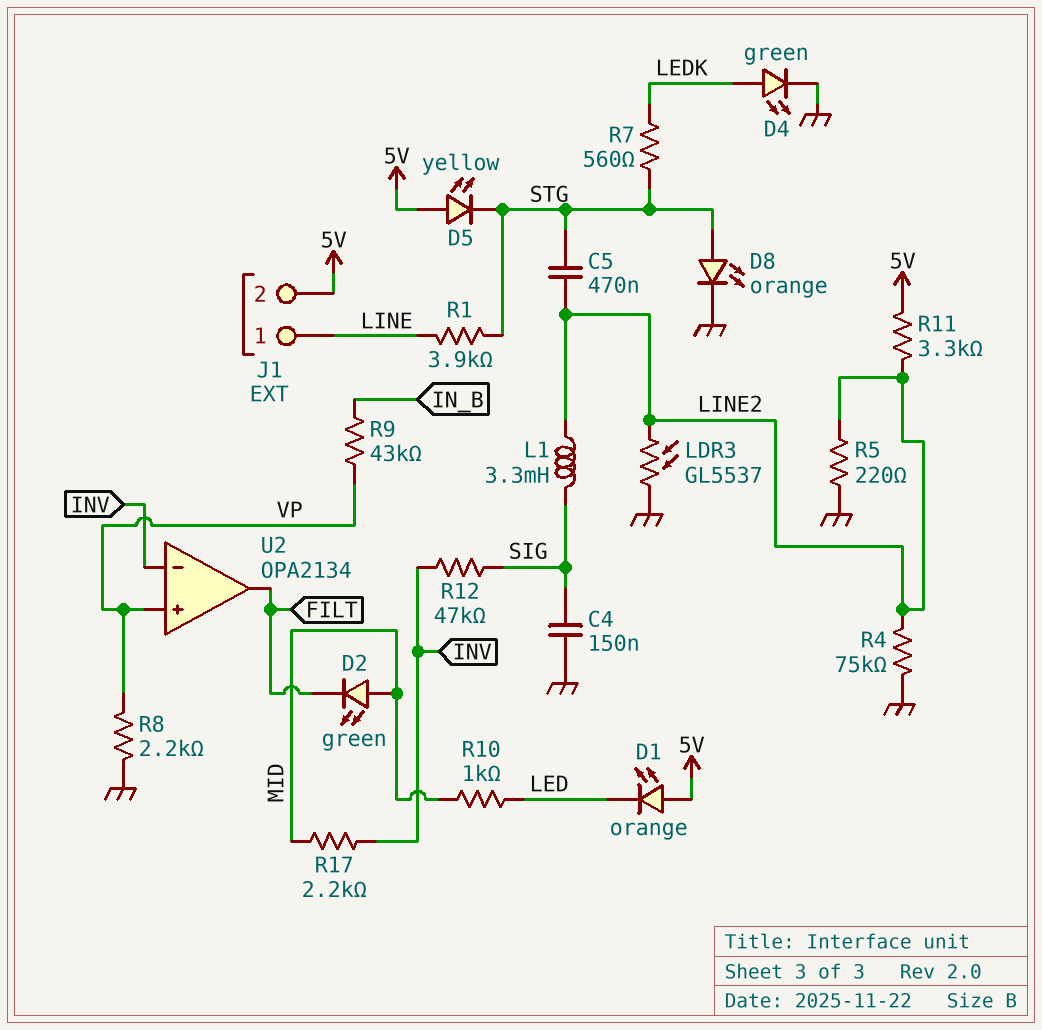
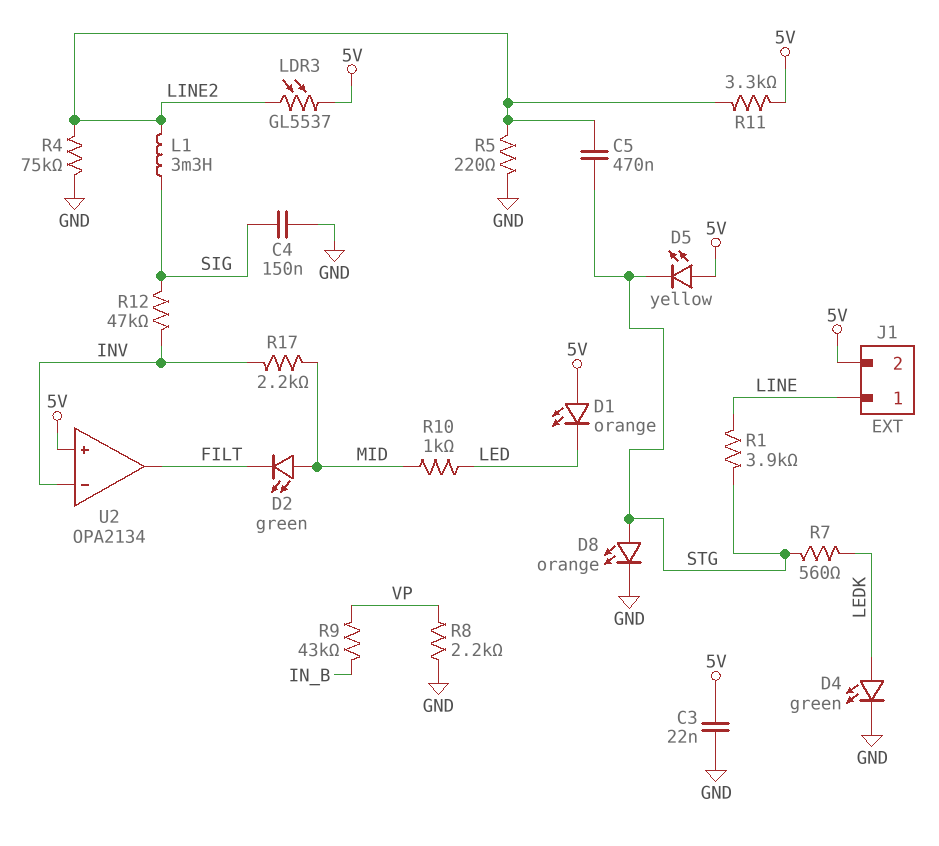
C3: none -> 22nF (5V, GND)
LDR3: GL5537 (GND, LINE2) -> GL5537 (5V, LINE2)
U2 pin in+: VP -> 5V

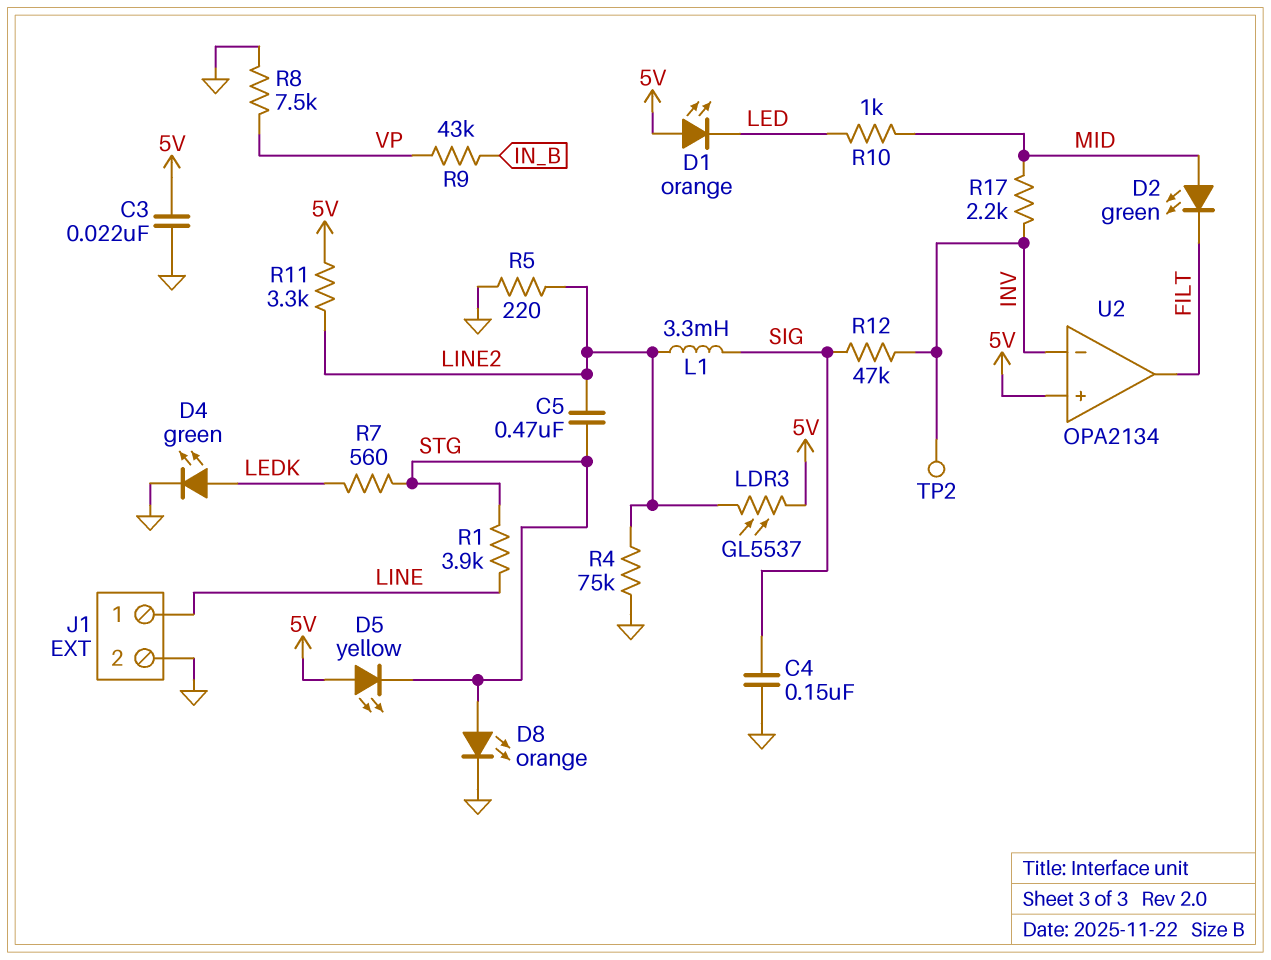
J1 pin 2: 5V -> GND
R8: 2.2k (GND, VP) -> 7.5k (GND, VP)
TP2: none -> test point (INV)

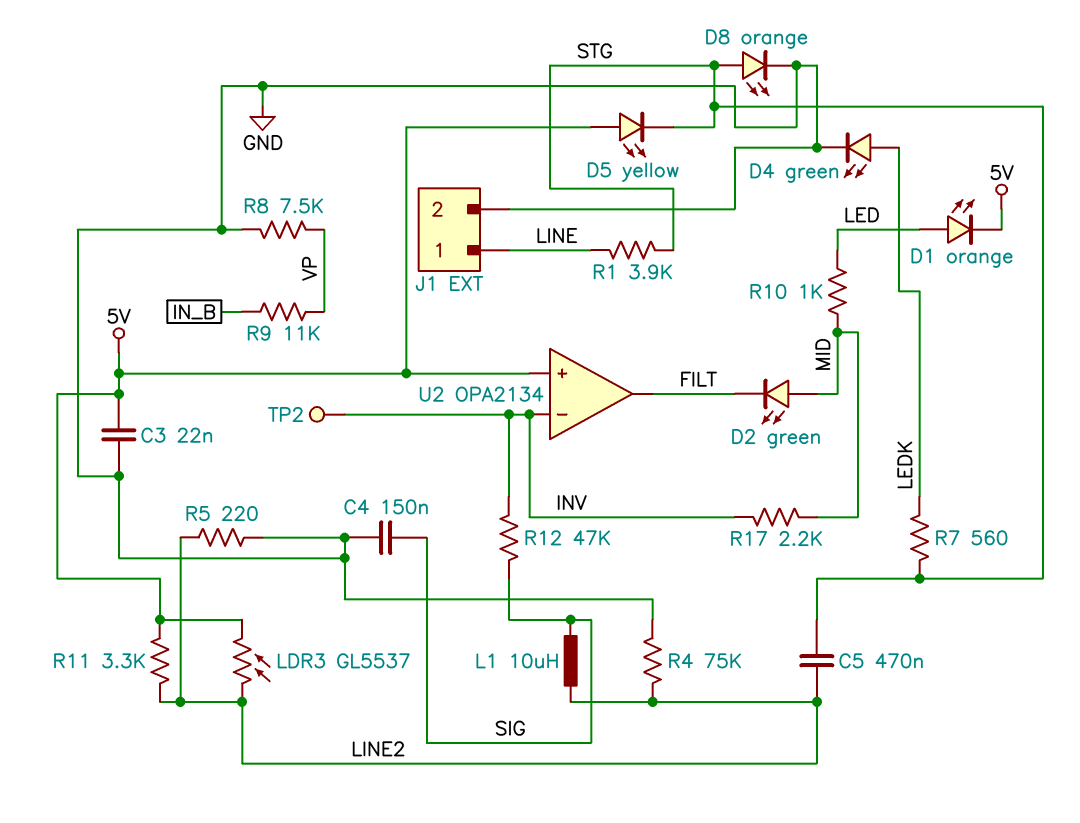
D1: LED orange (A 5V, K LED) -> LED orange (A LED, K 5V)
L1: 3.3mH (LINE2, SIG) -> 10uH (LINE2, SIG)
R9: 43k (IN_B, VP) -> 11k (IN_B, VP)

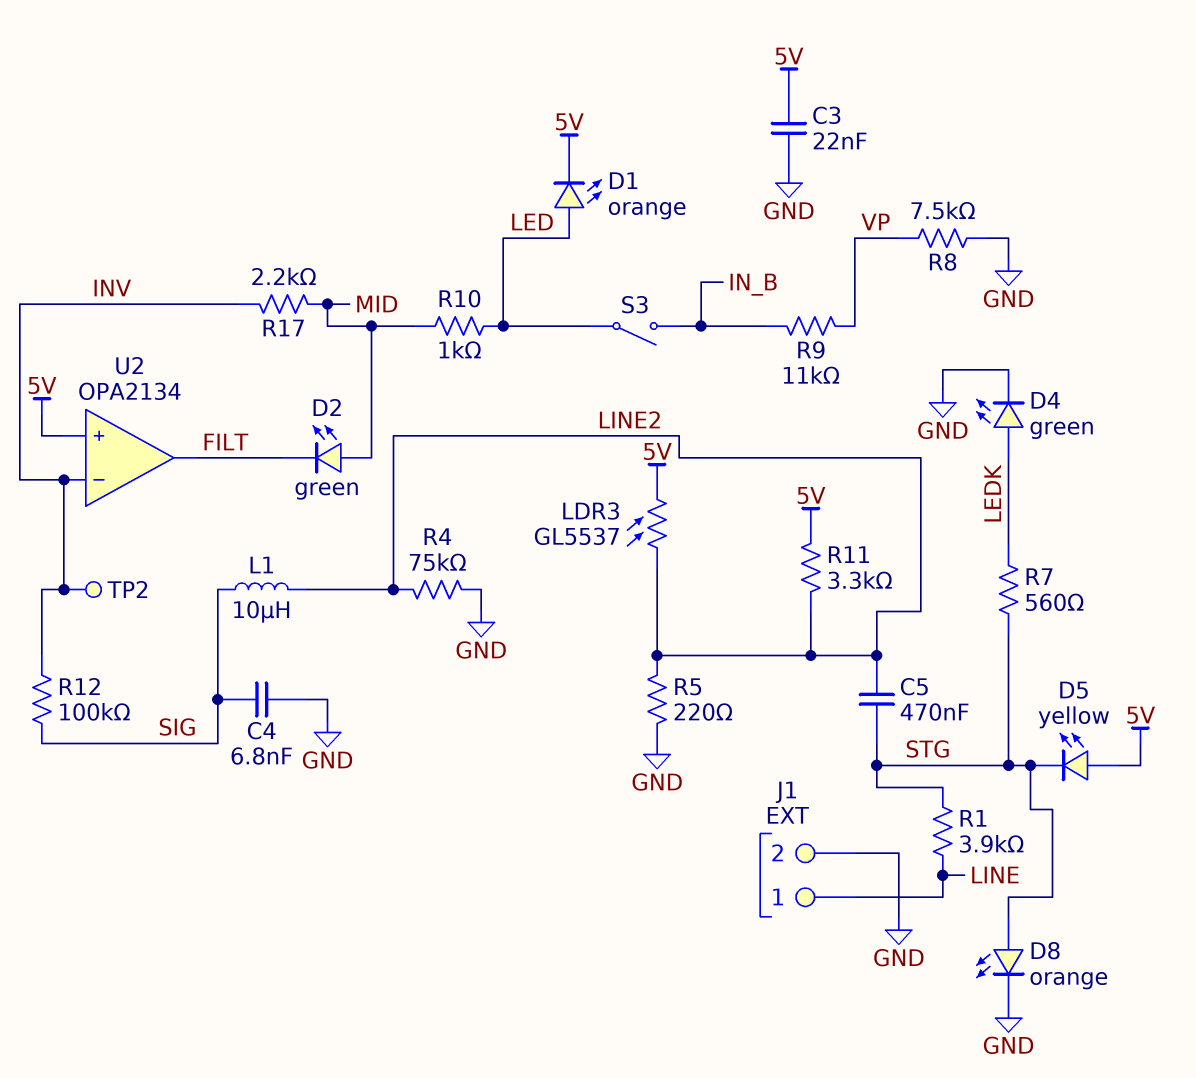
C4: 150nF (GND, SIG) -> 6.8nF (GND, SIG)
R12: 47k (INV, SIG) -> 100k (INV, SIG)
S3: none -> switch (IN_B, LED)

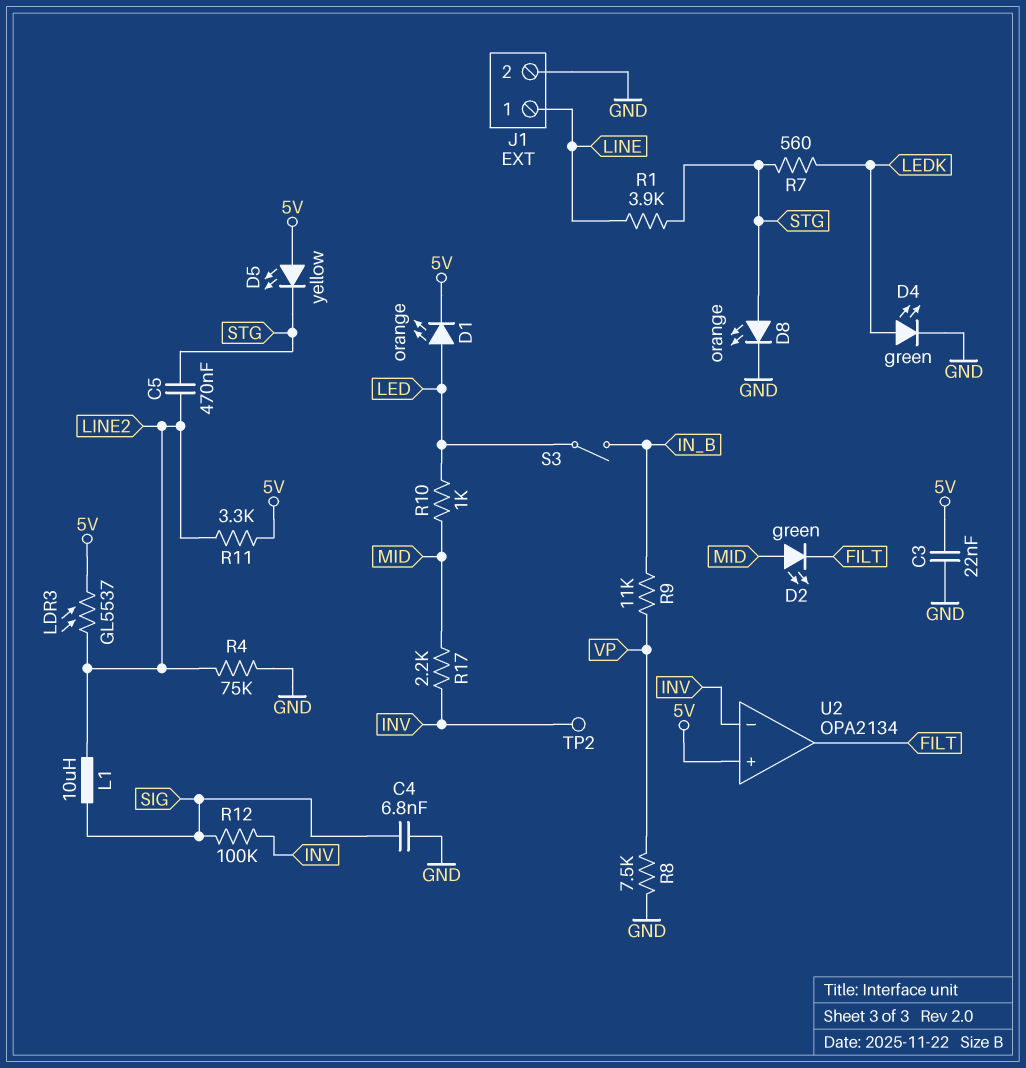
R5: 220 (GND, LINE2) -> none

